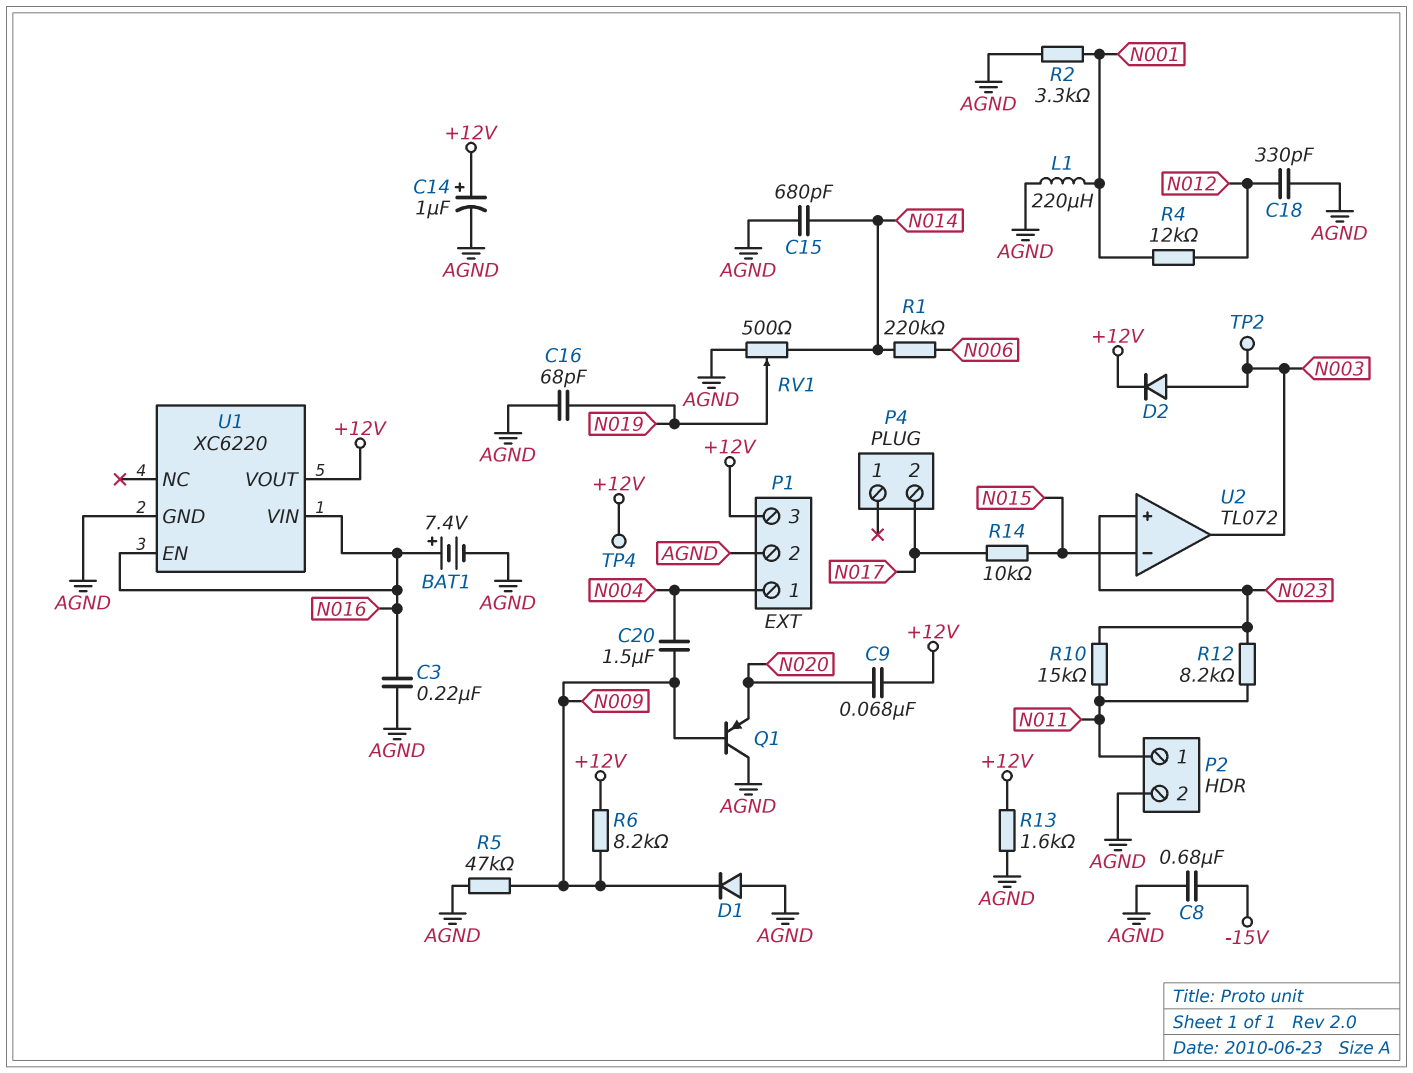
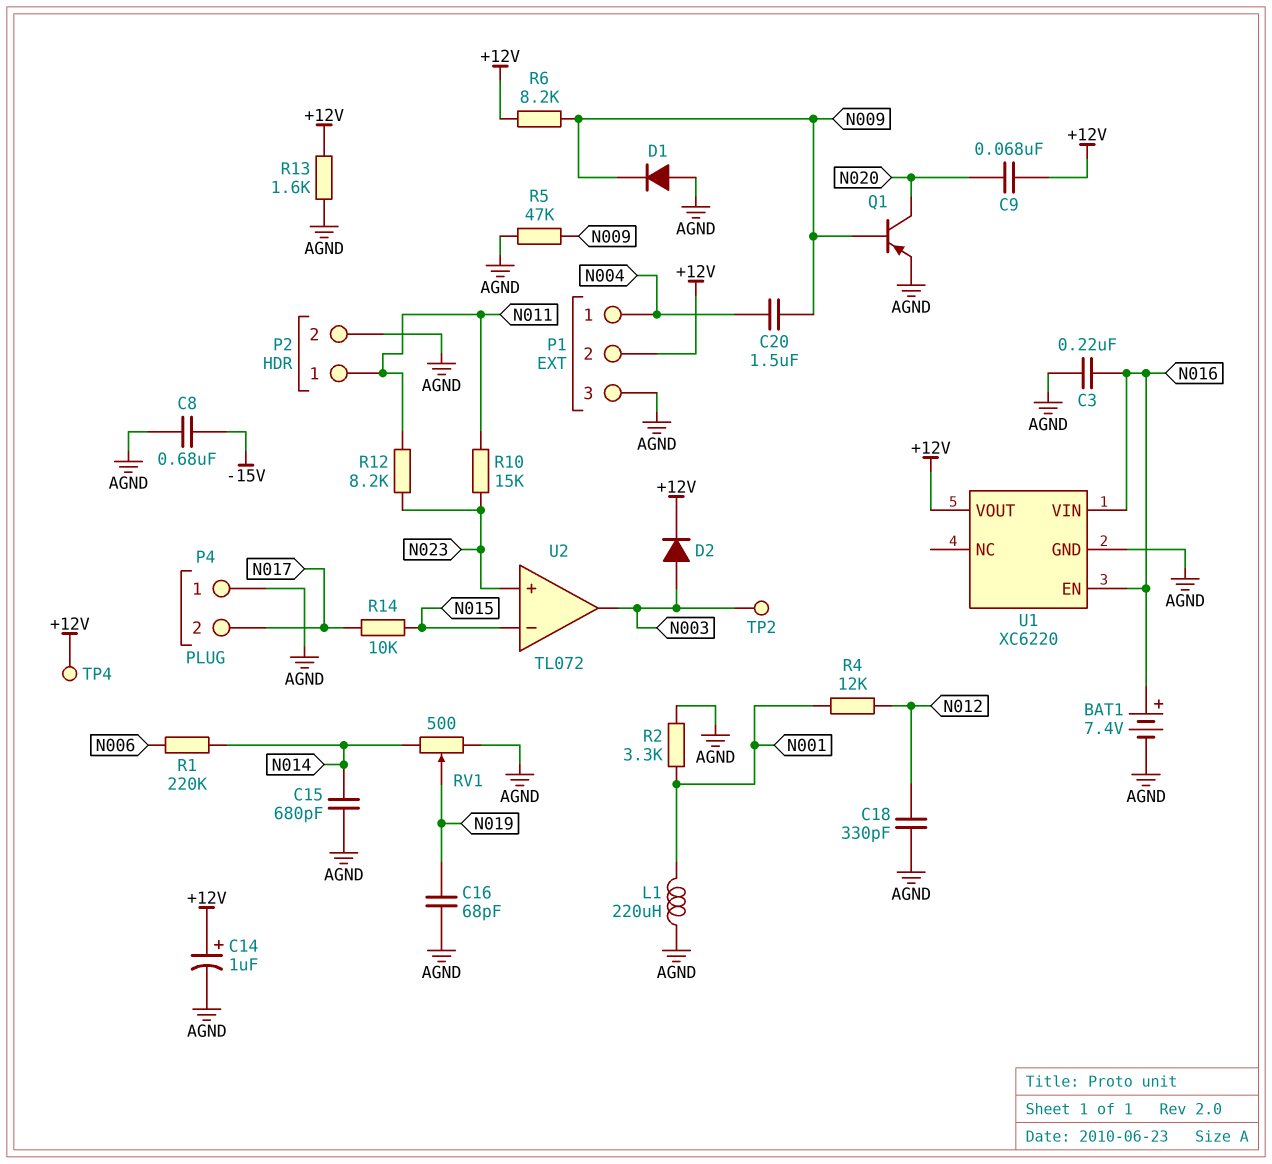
P1 pin 2: AGND -> +12V
P1 pin 3: +12V -> AGND
P4 pin 1: none -> AGND
Q1: PNP (B N009, C AGND, E N020) -> PNP (B N009, C N020, E AGND)

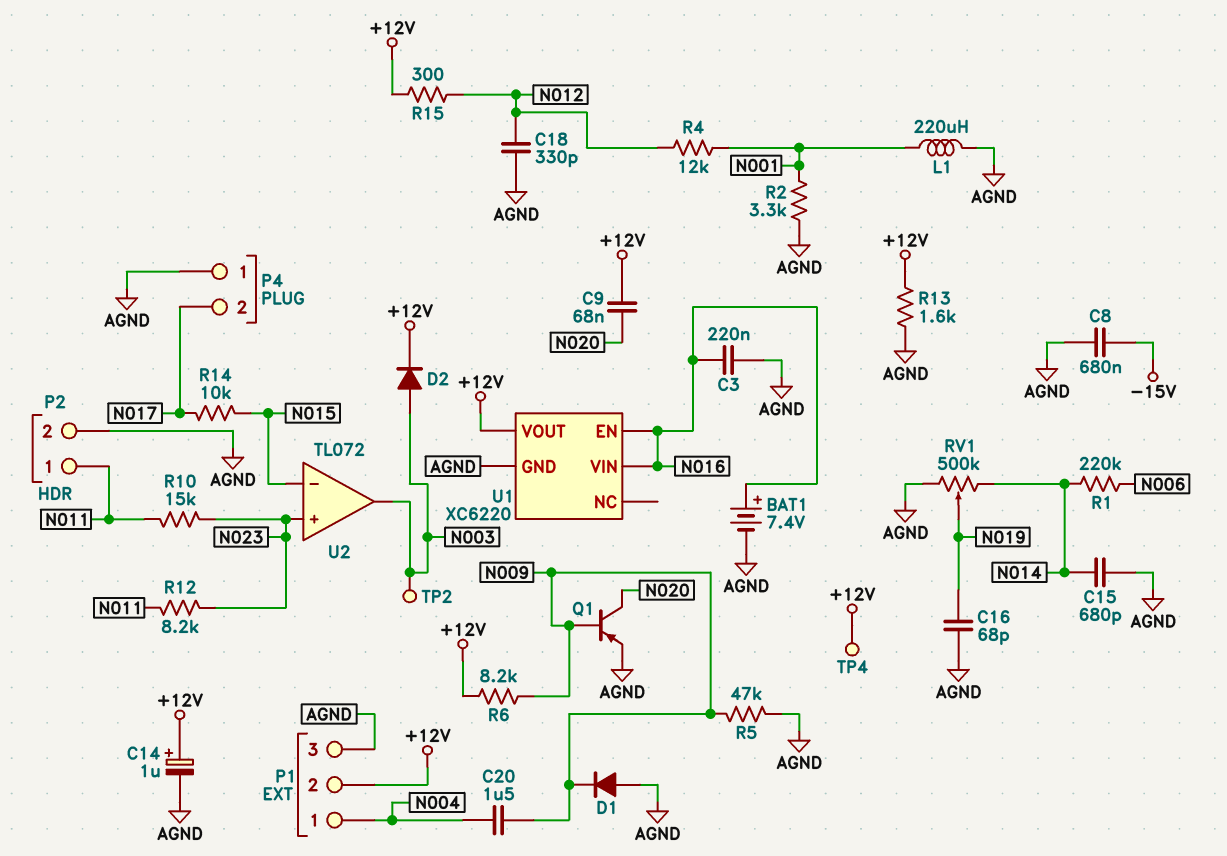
R15: none -> 300 (+12V, N012)
RV1: 500 (AGND, N014, wiper N019) -> 500k (AGND, N014, wiper N019)

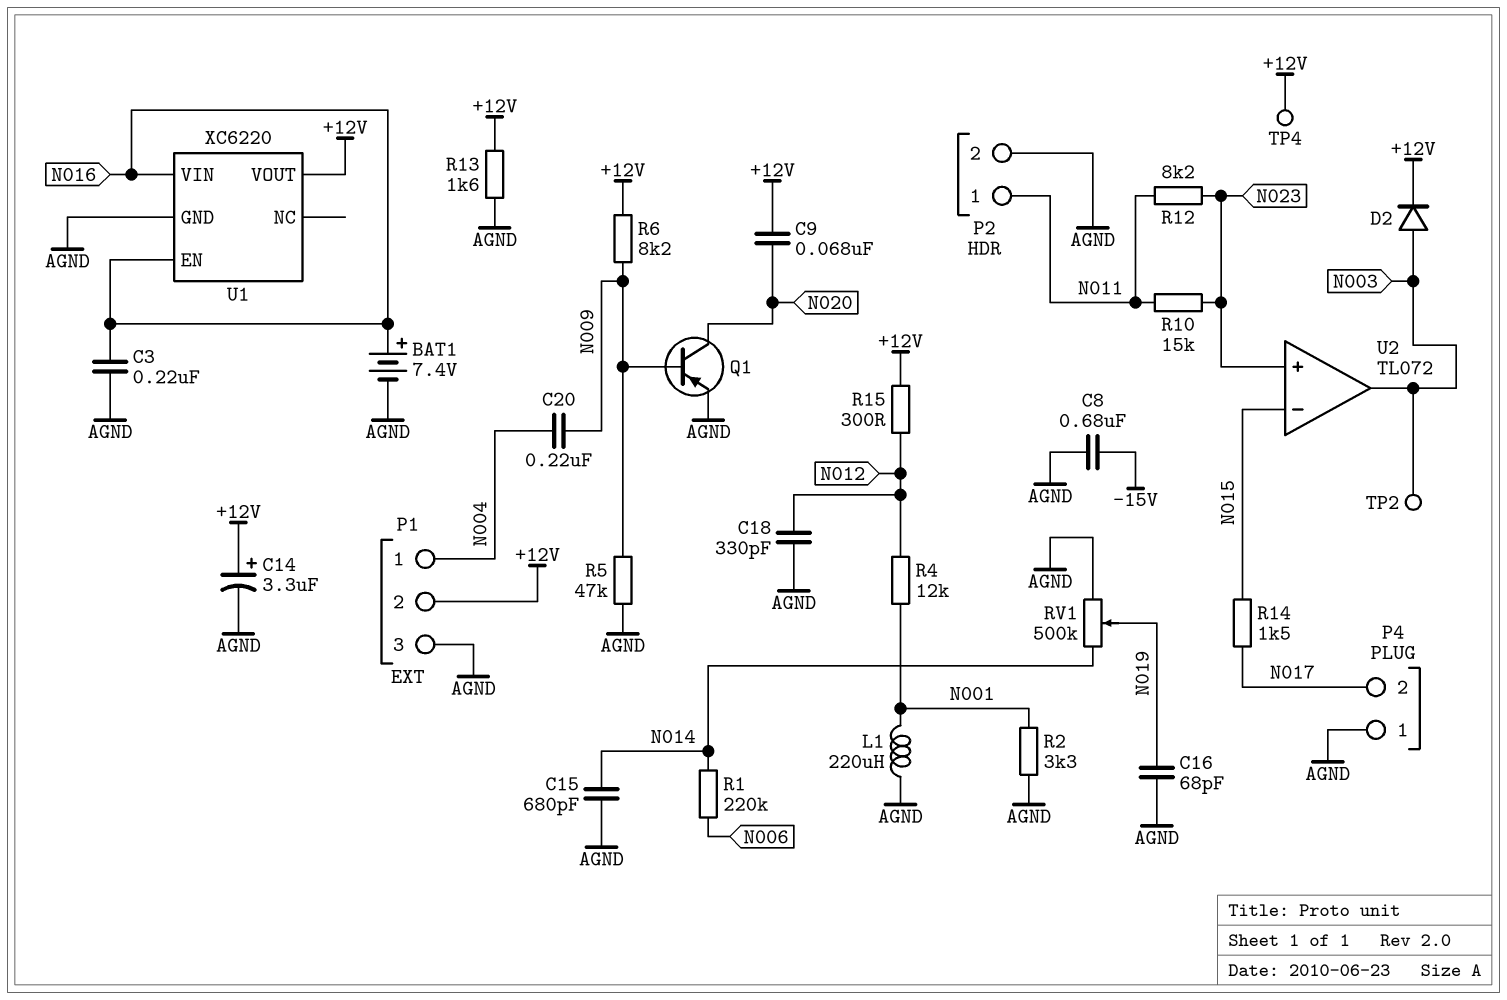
C14: 1uF (plus +12V, minus AGND) -> 3.3uF (plus +12V, minus AGND)
C20: 1.5uF (N004, N009) -> 220nF (N004, N009)
D1: diode (A AGND, K N009) -> none
R14: 10k (N015, N017) -> 1.5k (N015, N017)

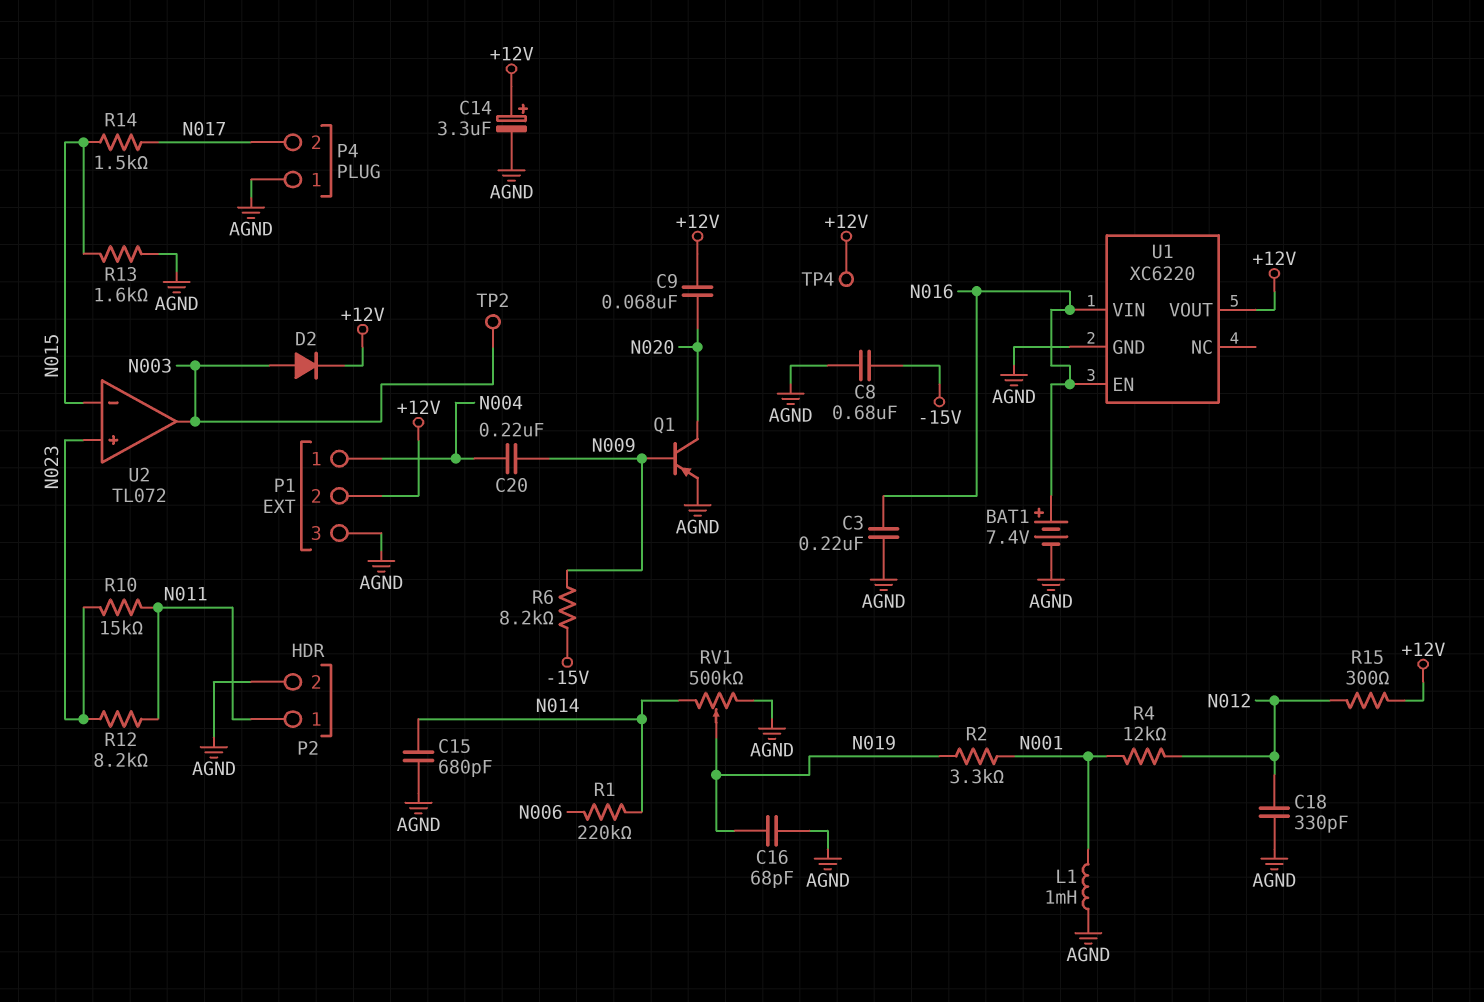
L1: 220uH (AGND, N001) -> 1mH (AGND, N001)
R2: 3.3k (AGND, N001) -> 3.3k (N001, N019)
R5: 47k (AGND, N009) -> none
R6: 8.2k (+12V, N009) -> 8.2k (-15V, N009)
R13: 1.6k (+12V, AGND) -> 1.6k (AGND, N015)

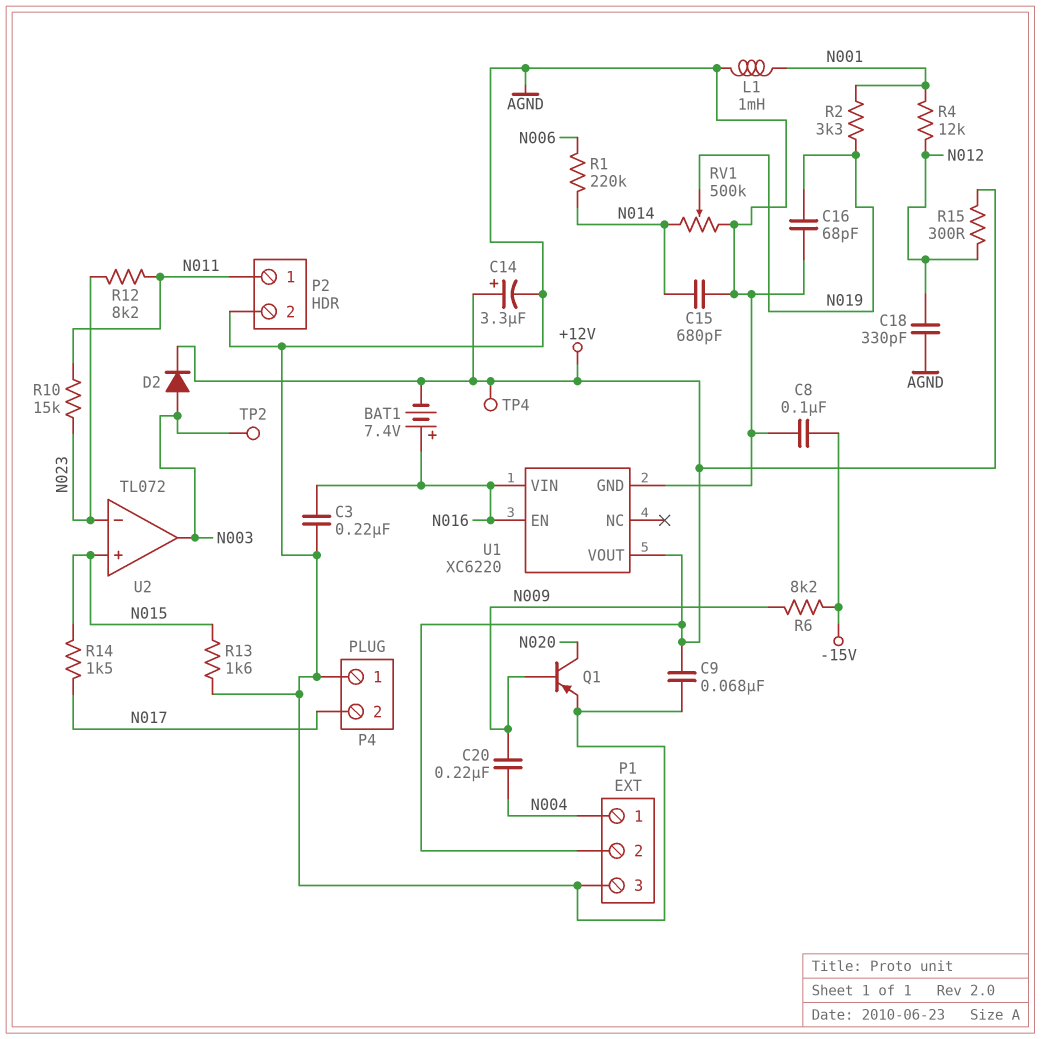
BAT1: 7.4V (plus N016, minus AGND) -> 7.4V (plus N016, minus +12V)
C8: 680nF (-15V, AGND) -> 100nF (-15V, AGND)
C9: 68nF (+12V, N020) -> 68nF (+12V, AGND)
U2 pin in+: N023 -> N015
U2 pin in-: N015 -> N023

